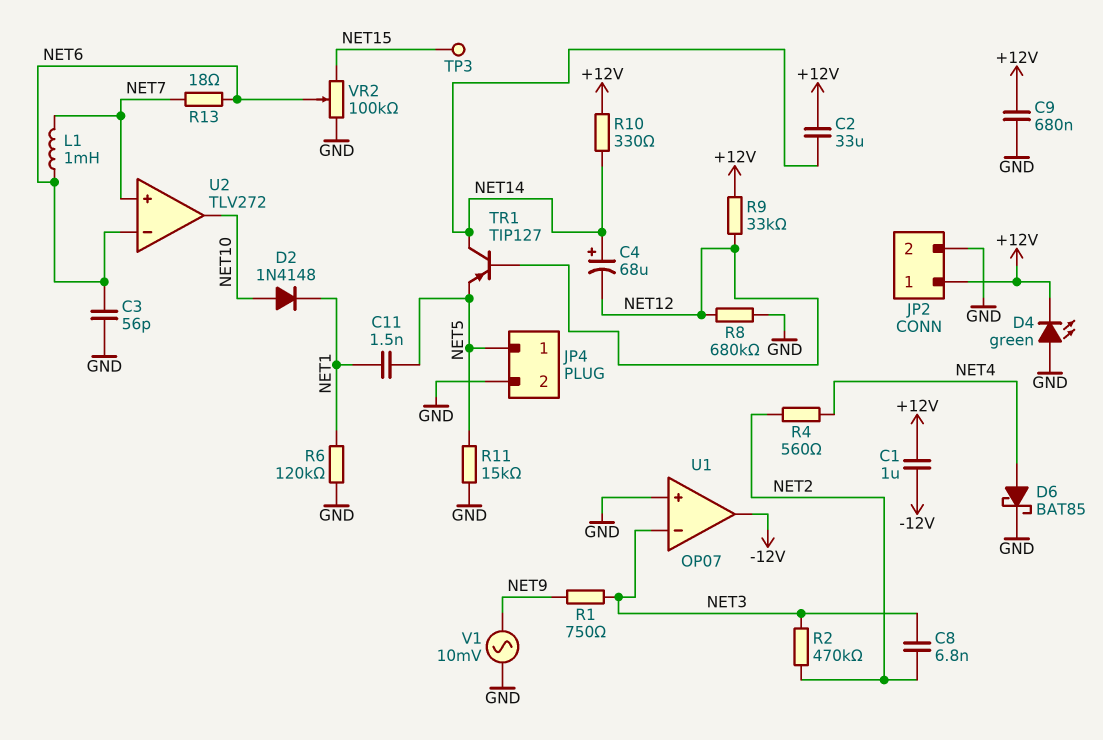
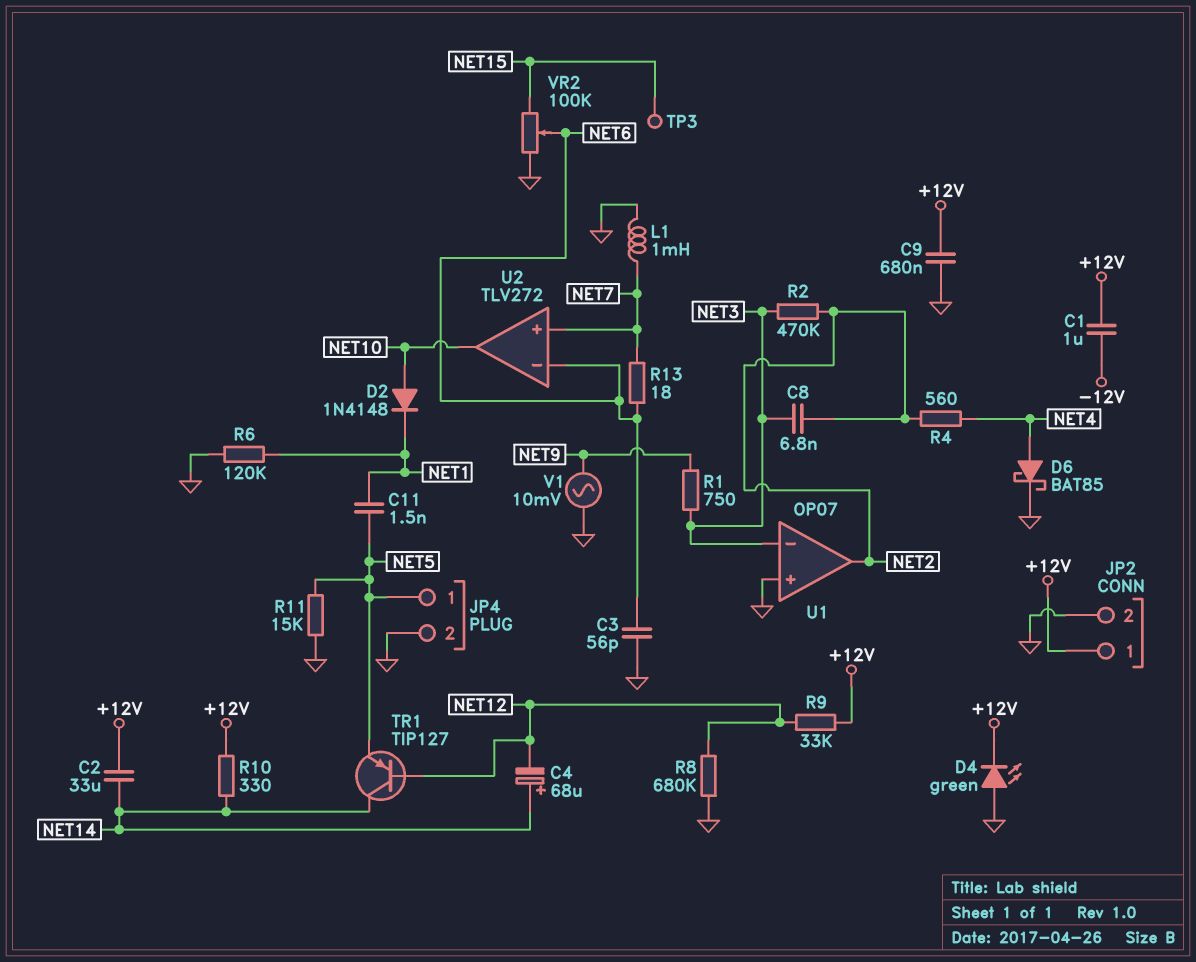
L1: 1mH (NET6, NET7) -> 1mH (GND, NET7)
U1 pin out: -12V -> NET2

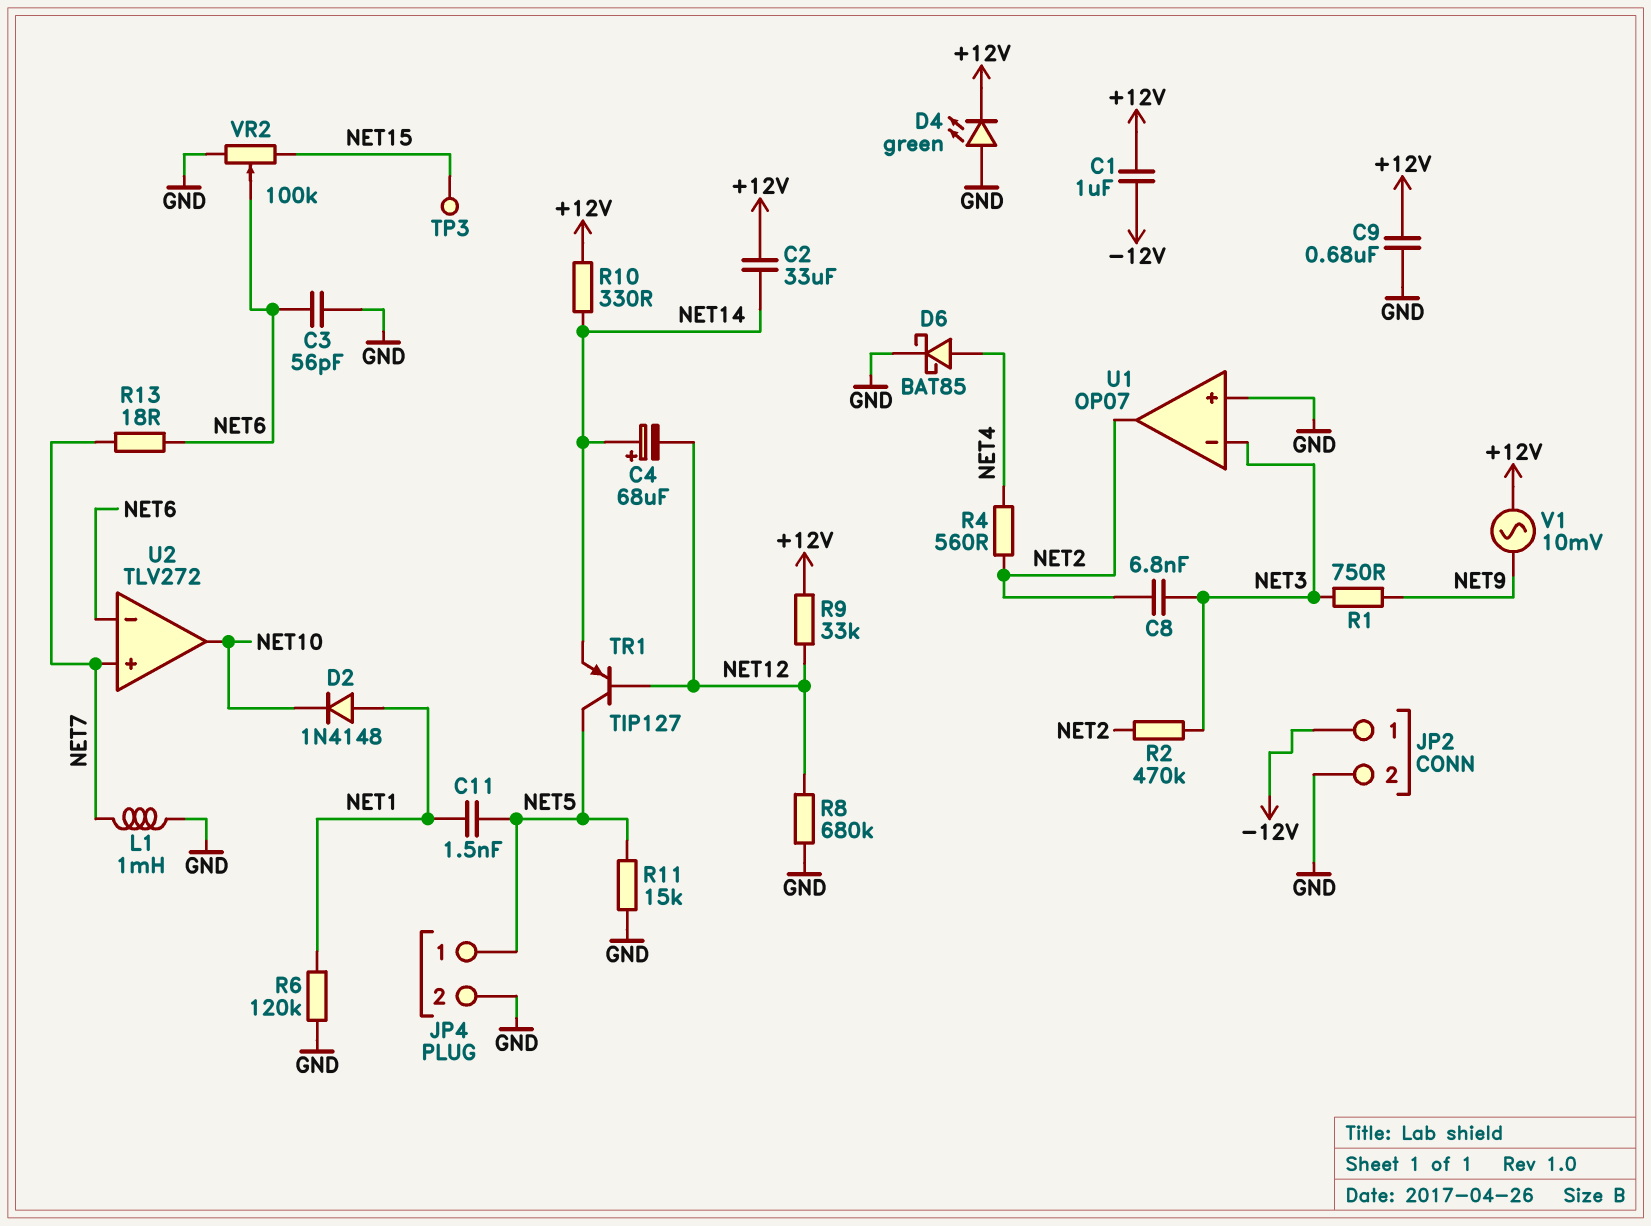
D2: diode 1N4148 (A NET10, K NET1) -> diode 1N4148 (A NET1, K NET10)
JP2 pin 1: +12V -> -12V
TR1: PNP TIP127 (B NET12, C NET14, E NET5) -> PNP TIP127 (B NET12, C NET5, E NET14)
V1: AC 10mV (GND, NET9) -> AC 10mV (+12V, NET9)

